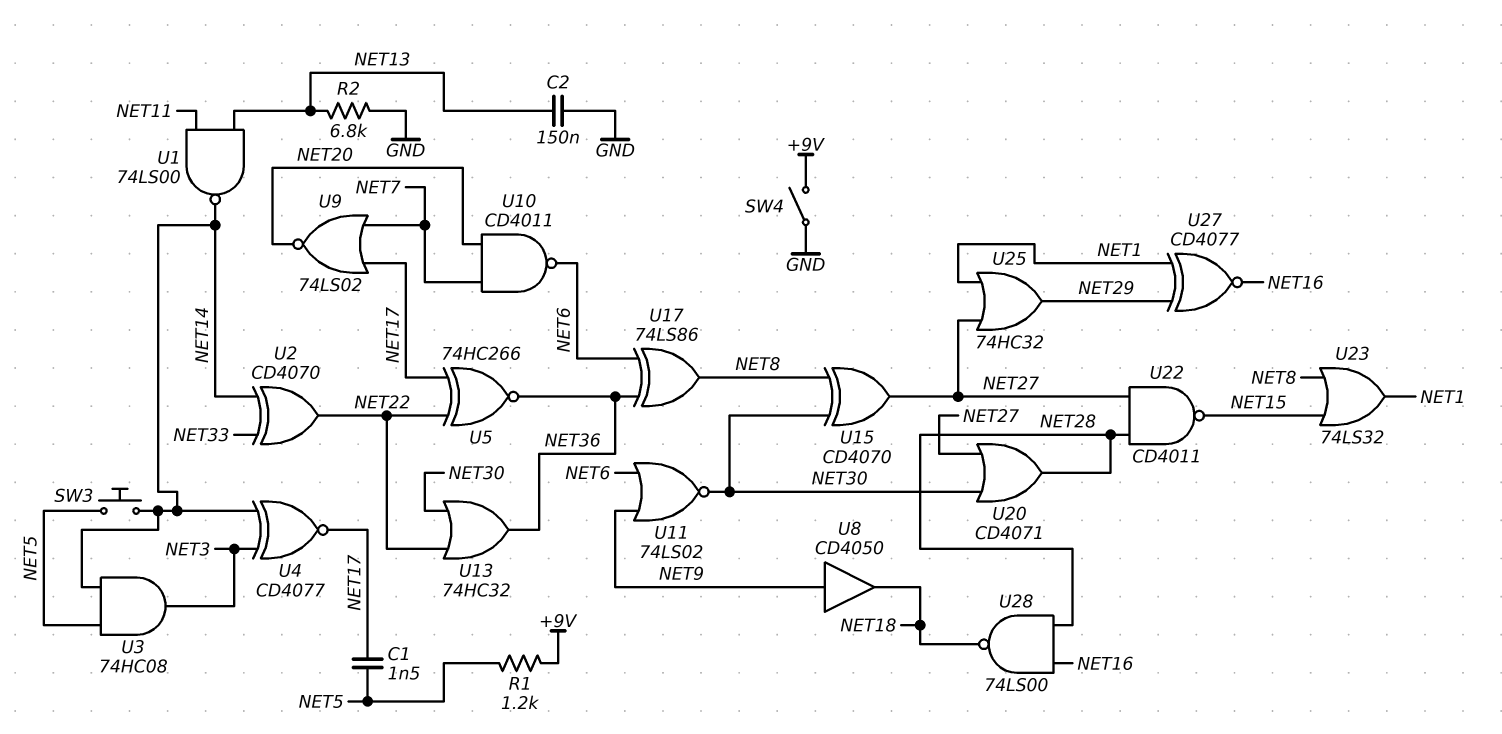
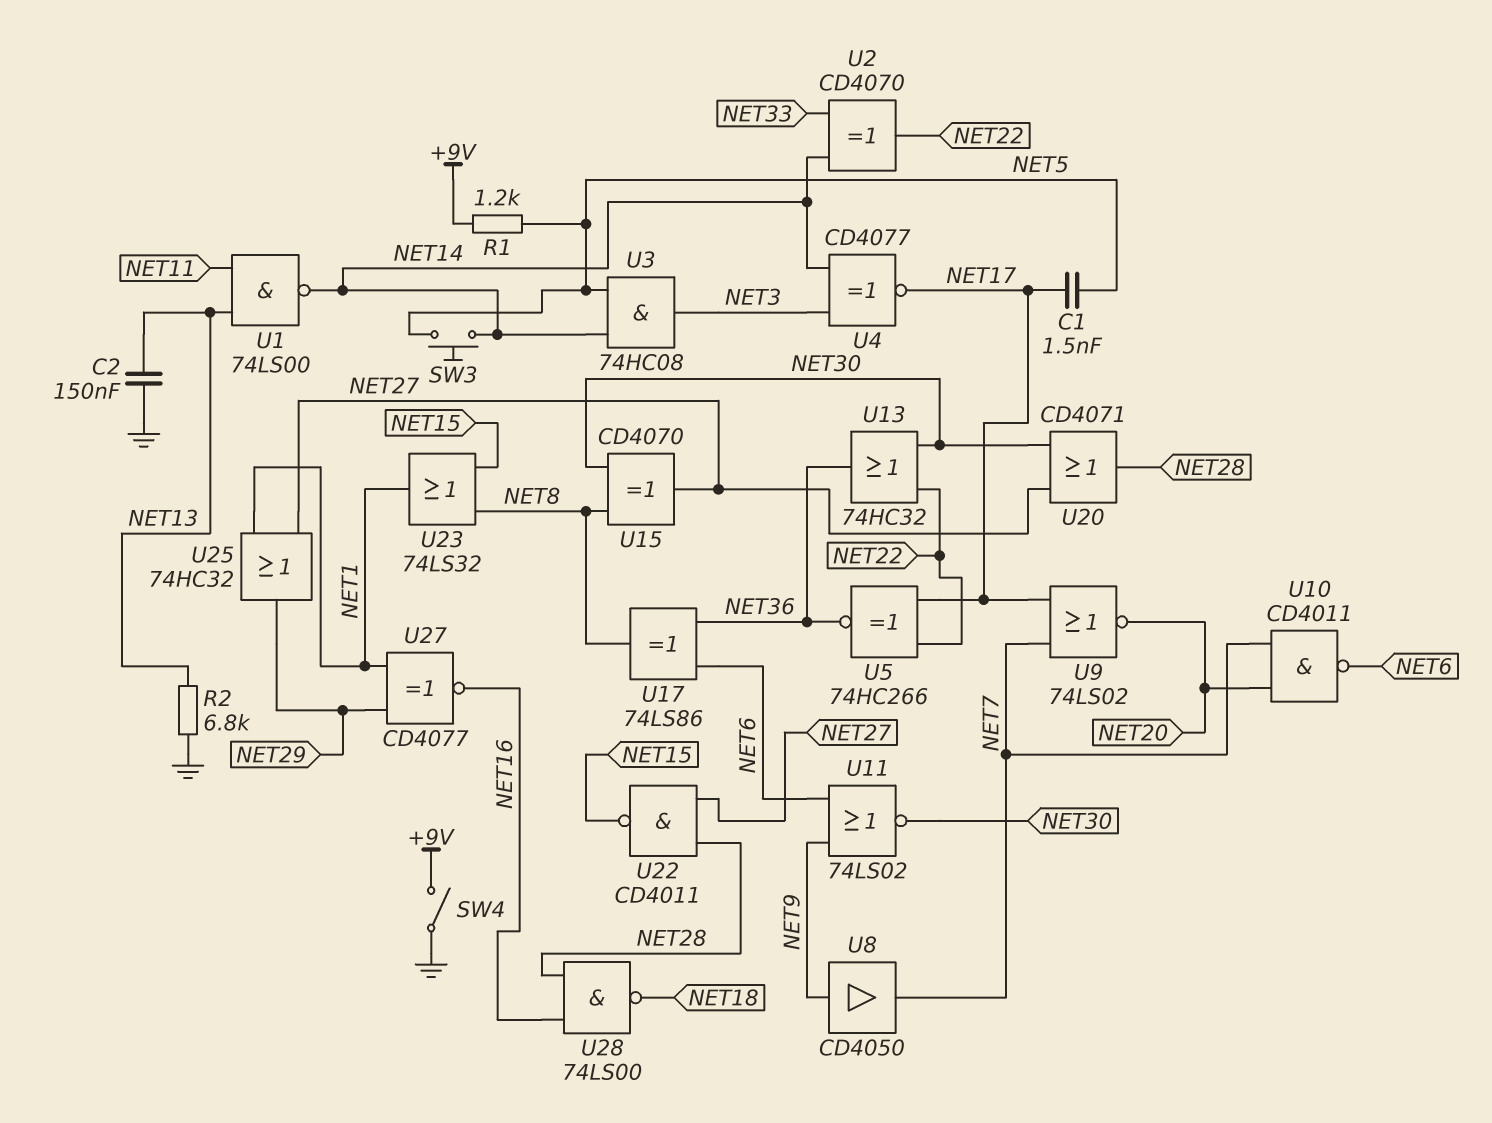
U8: buffer CD4050 (in NET9, out NET18) -> buffer CD4050 (in NET9, out NET7)

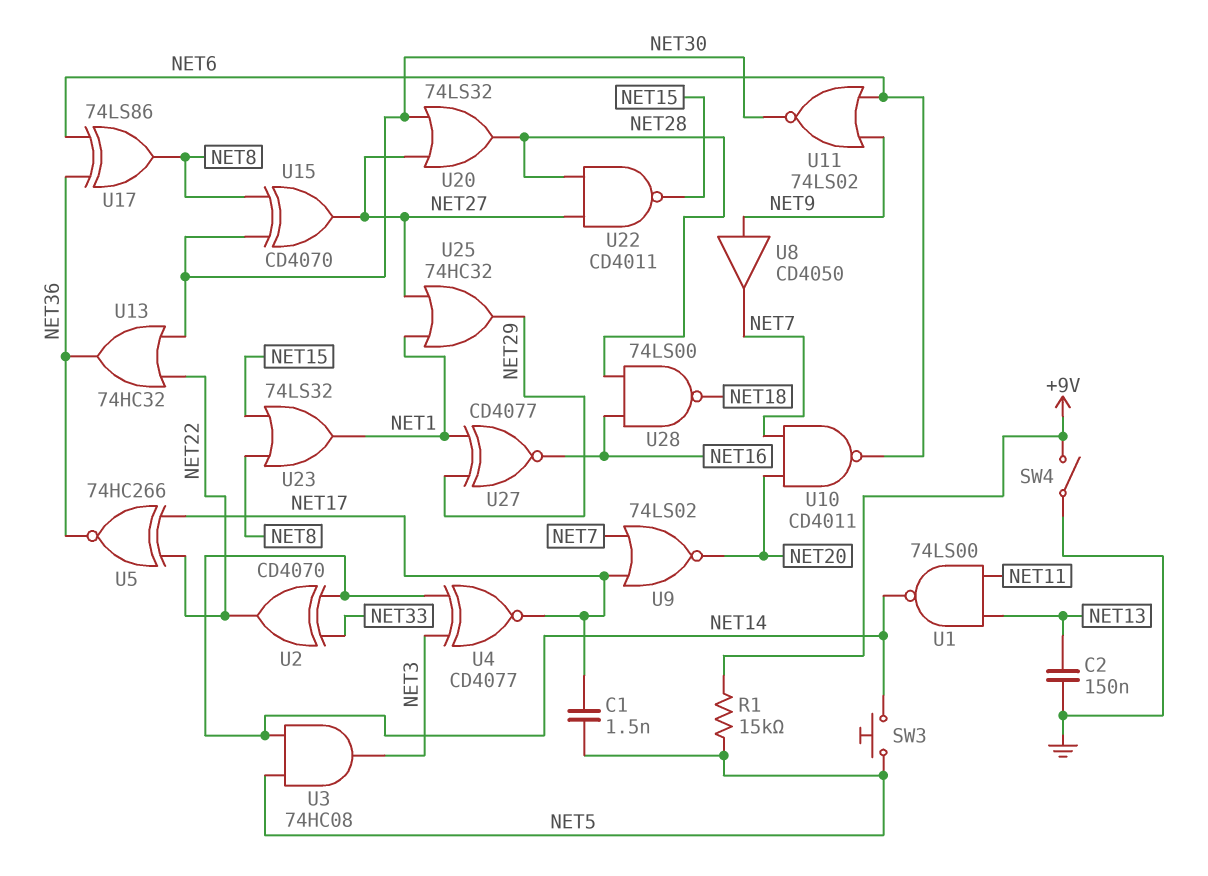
R1: 1.2k (+9V, NET5) -> 15k (+9V, NET5)
R2: 6.8k (GND, NET13) -> none
U20: OR CD4071 (in NET27, in NET30, out NET28) -> OR 74LS32 (in NET27, in NET30, out NET28)

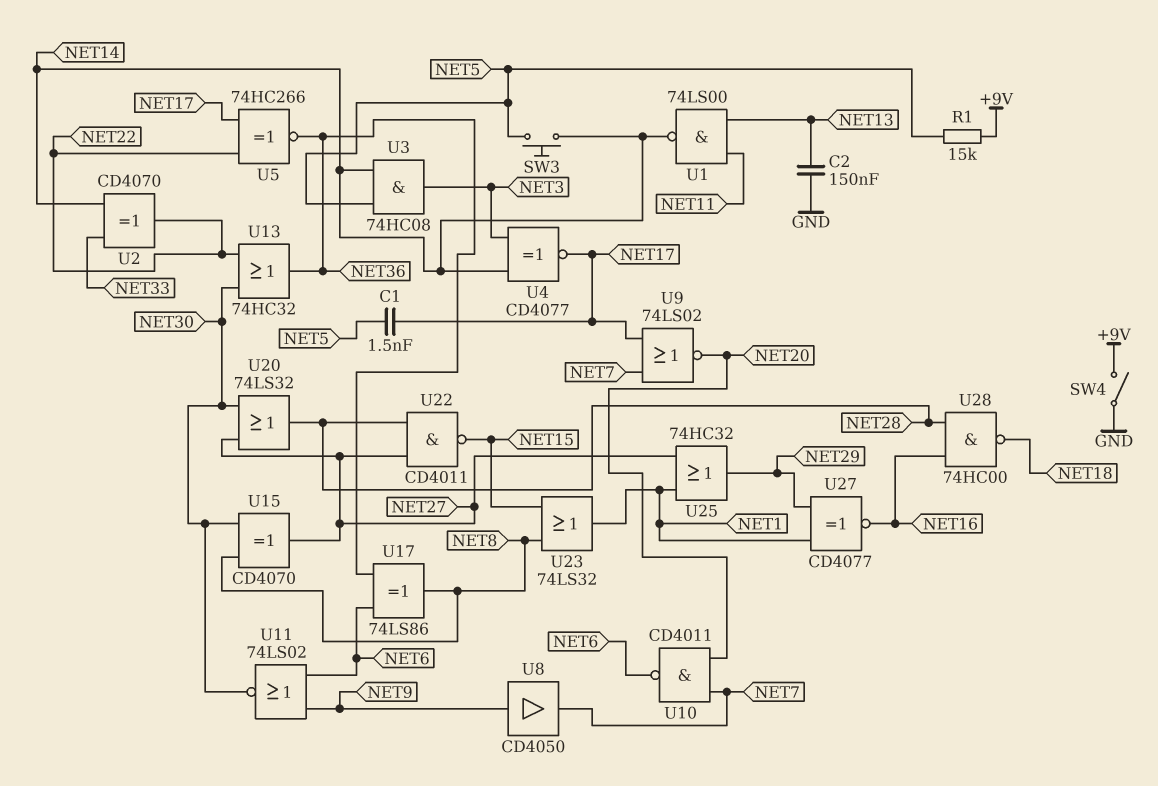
U28: NAND 74LS00 (in NET16, in NET28, out NET18) -> NAND 74HC00 (in NET16, in NET28, out NET18)

